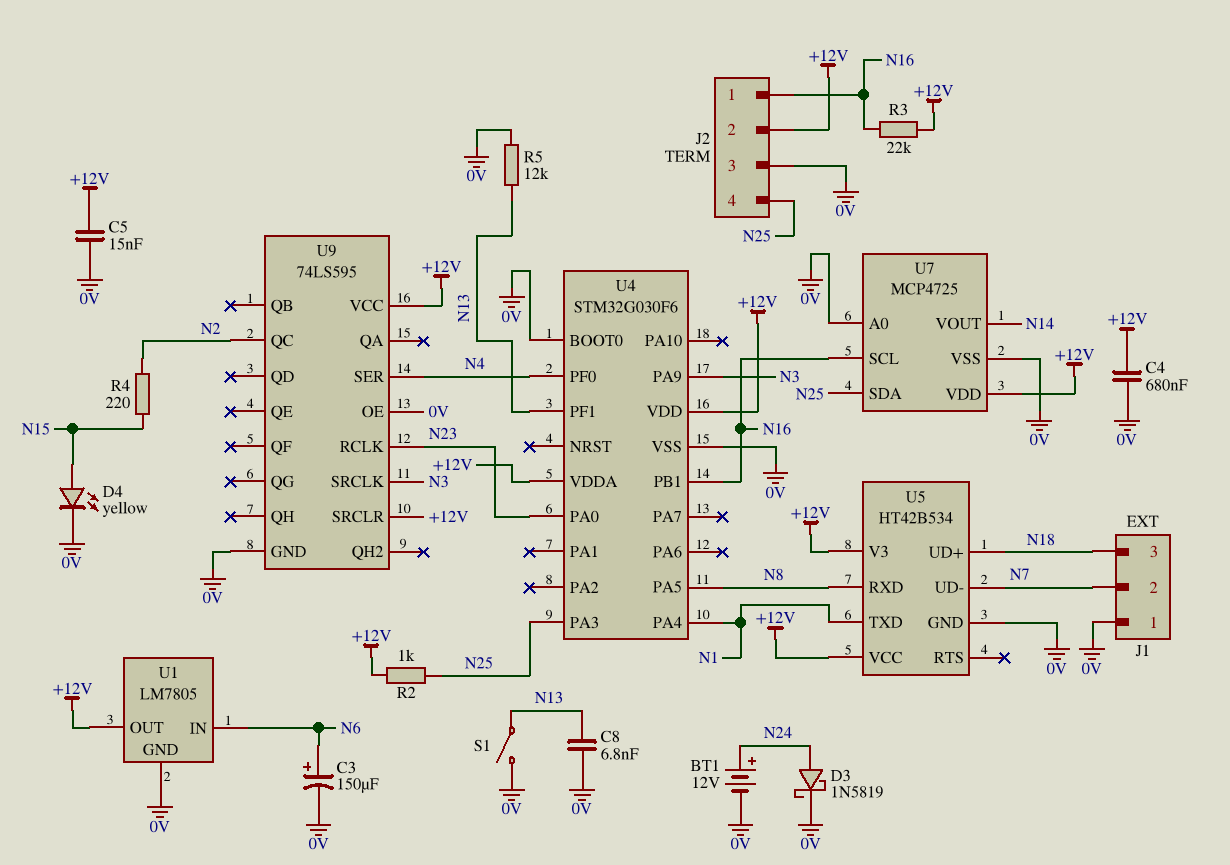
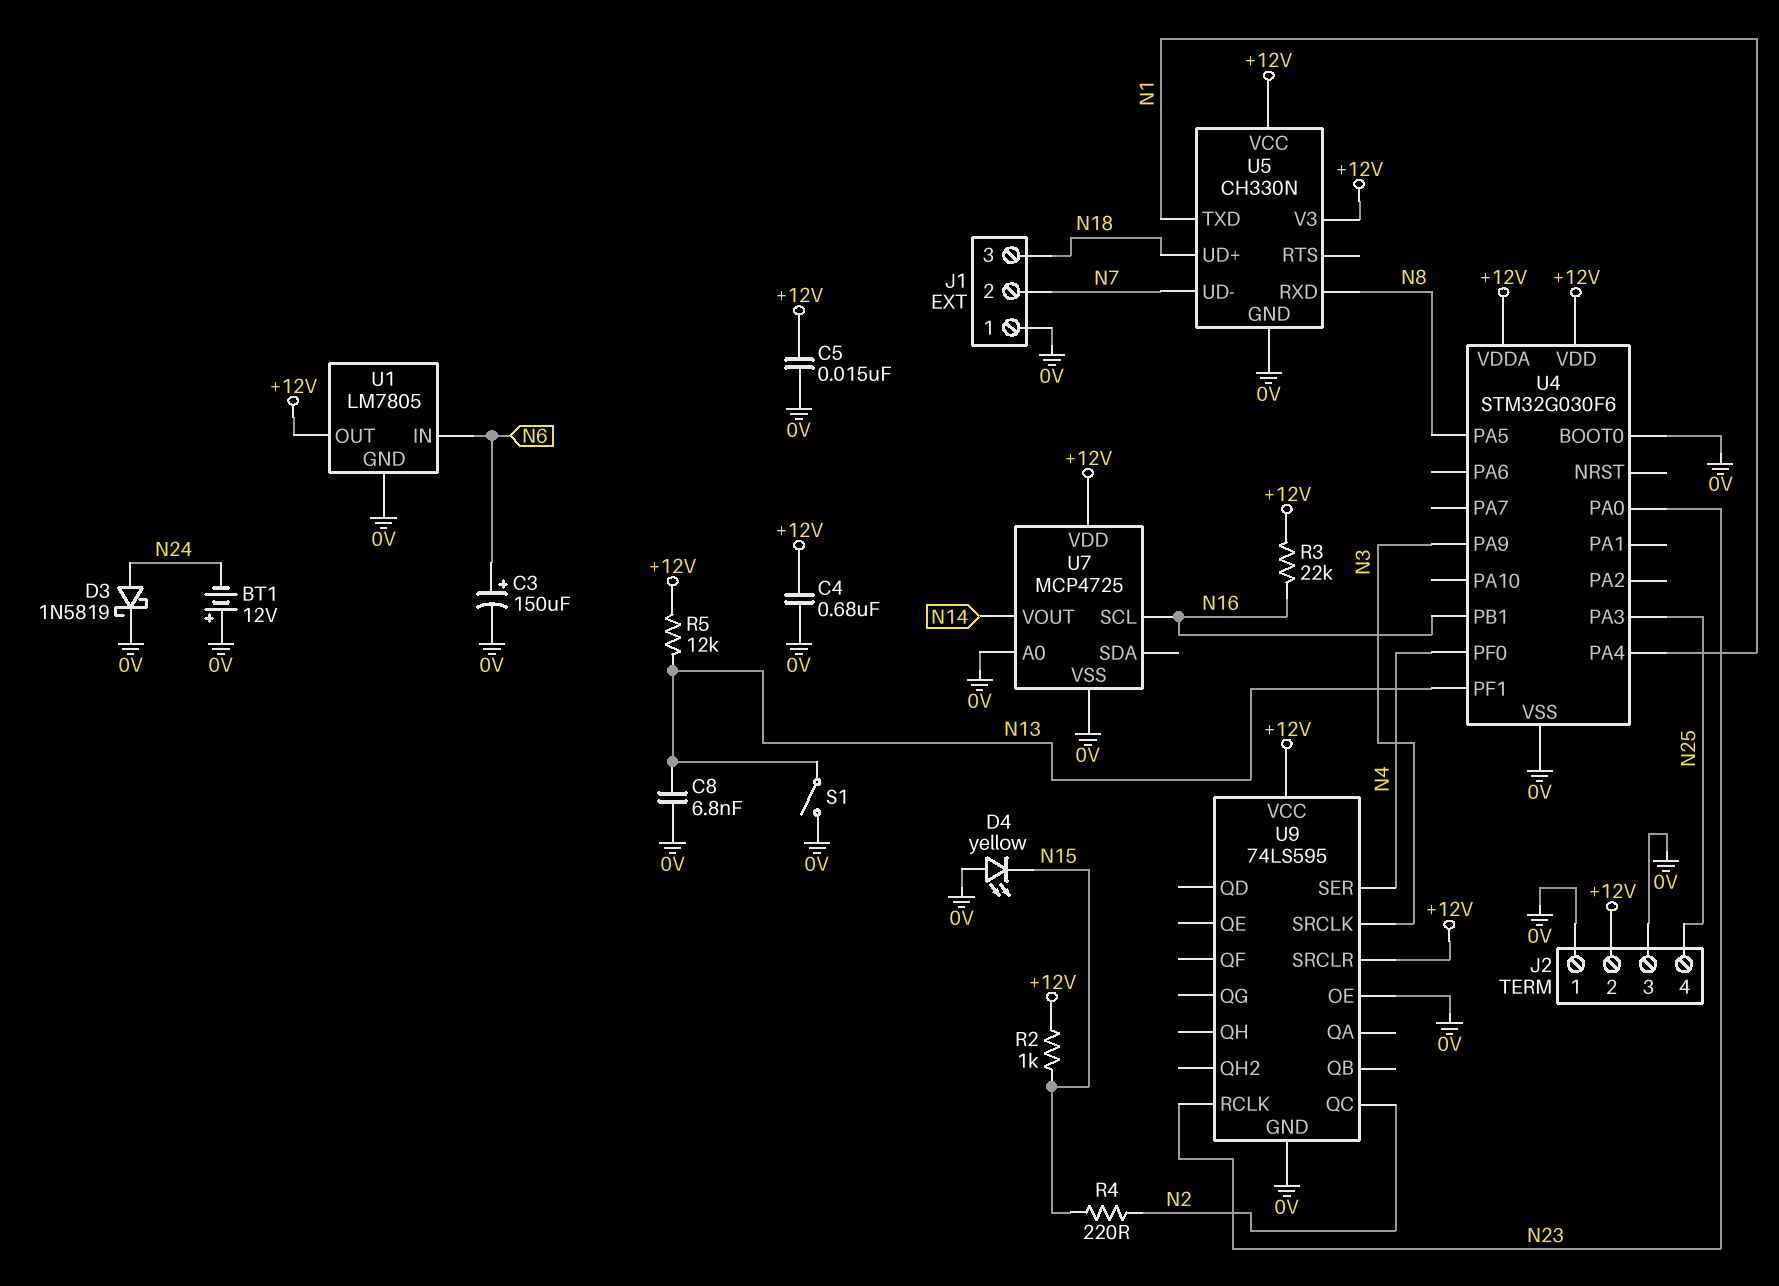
BT1: 12V (plus N24, minus 0V) -> 12V (plus 0V, minus N24)
D4: LED yellow (A N15, K 0V) -> LED yellow (A 0V, K N15)
J2 pin 1: N16 -> 0V
R2: 1k (+12V, N25) -> 1k (+12V, N15)
R5: 12k (0V, N13) -> 12k (+12V, N13)
U5: HT42B534 -> CH330N
U7 pin SDA: N25 -> none

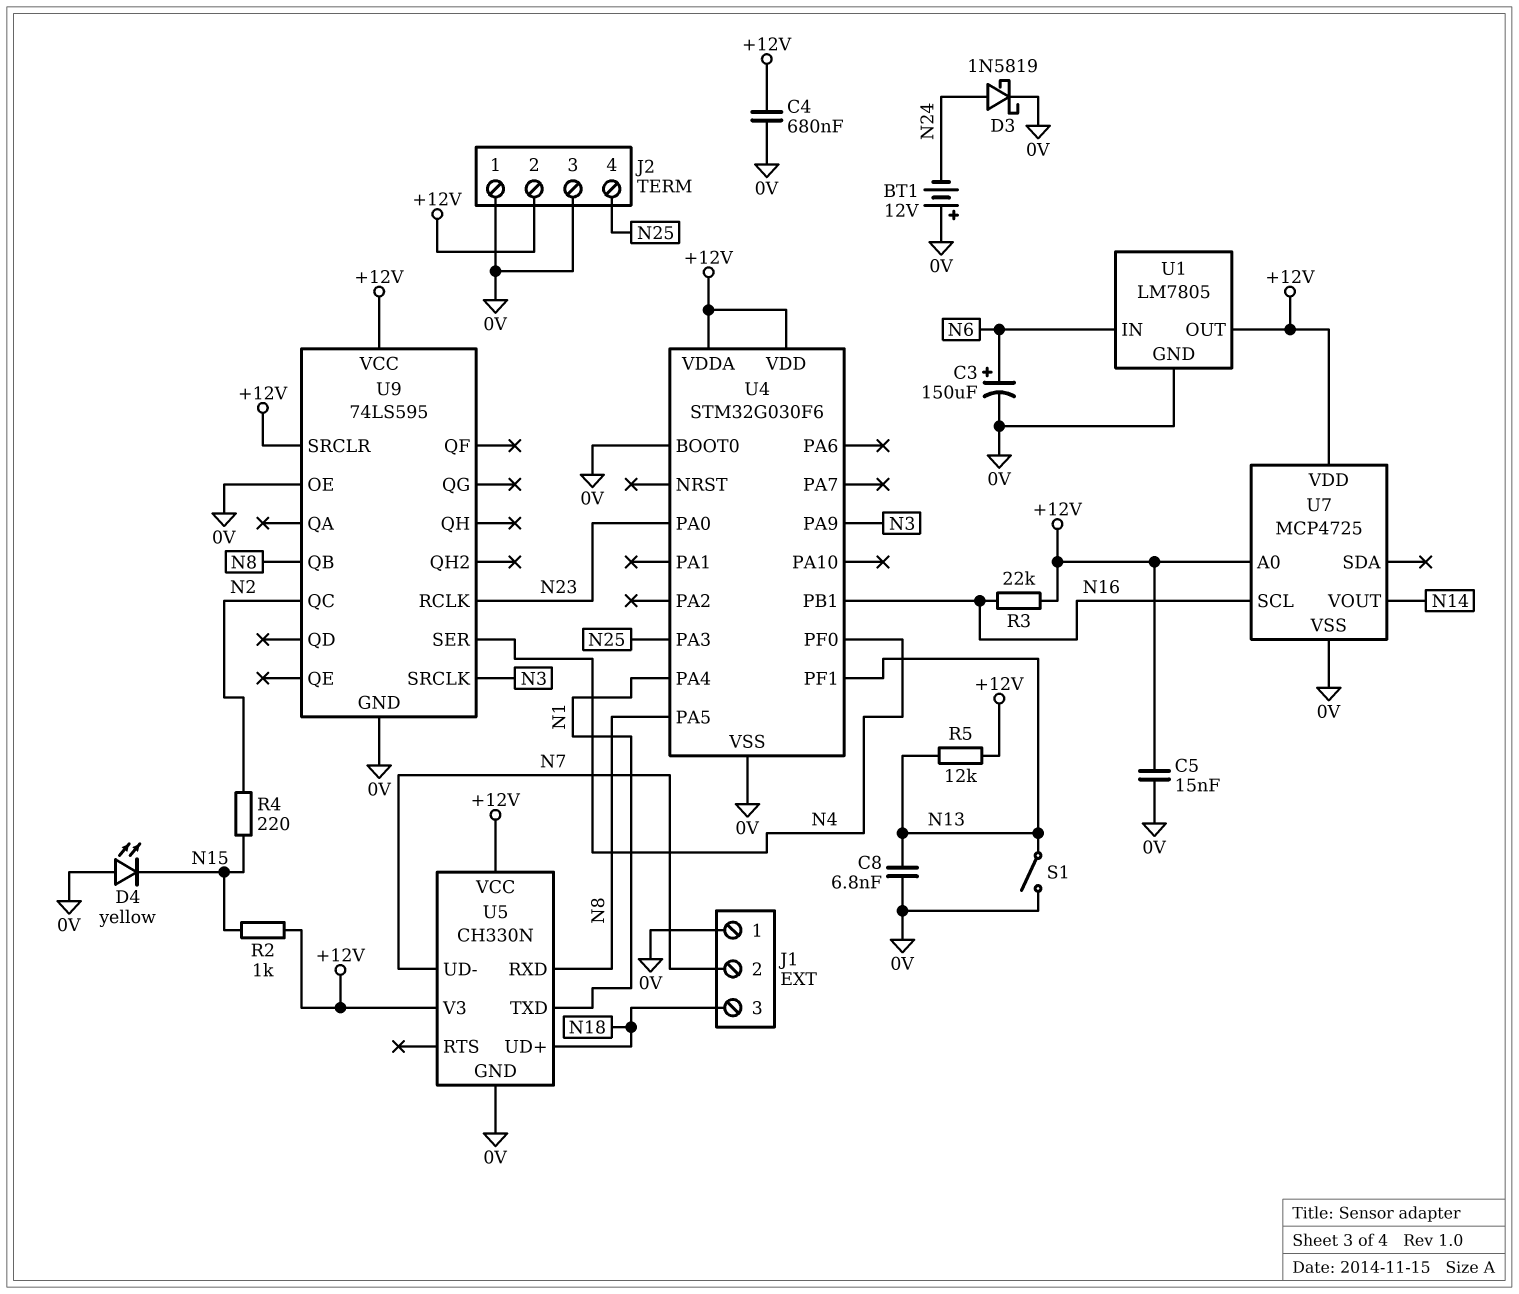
U7 pin A0: 0V -> +12V
U9 pin QB: none -> N8

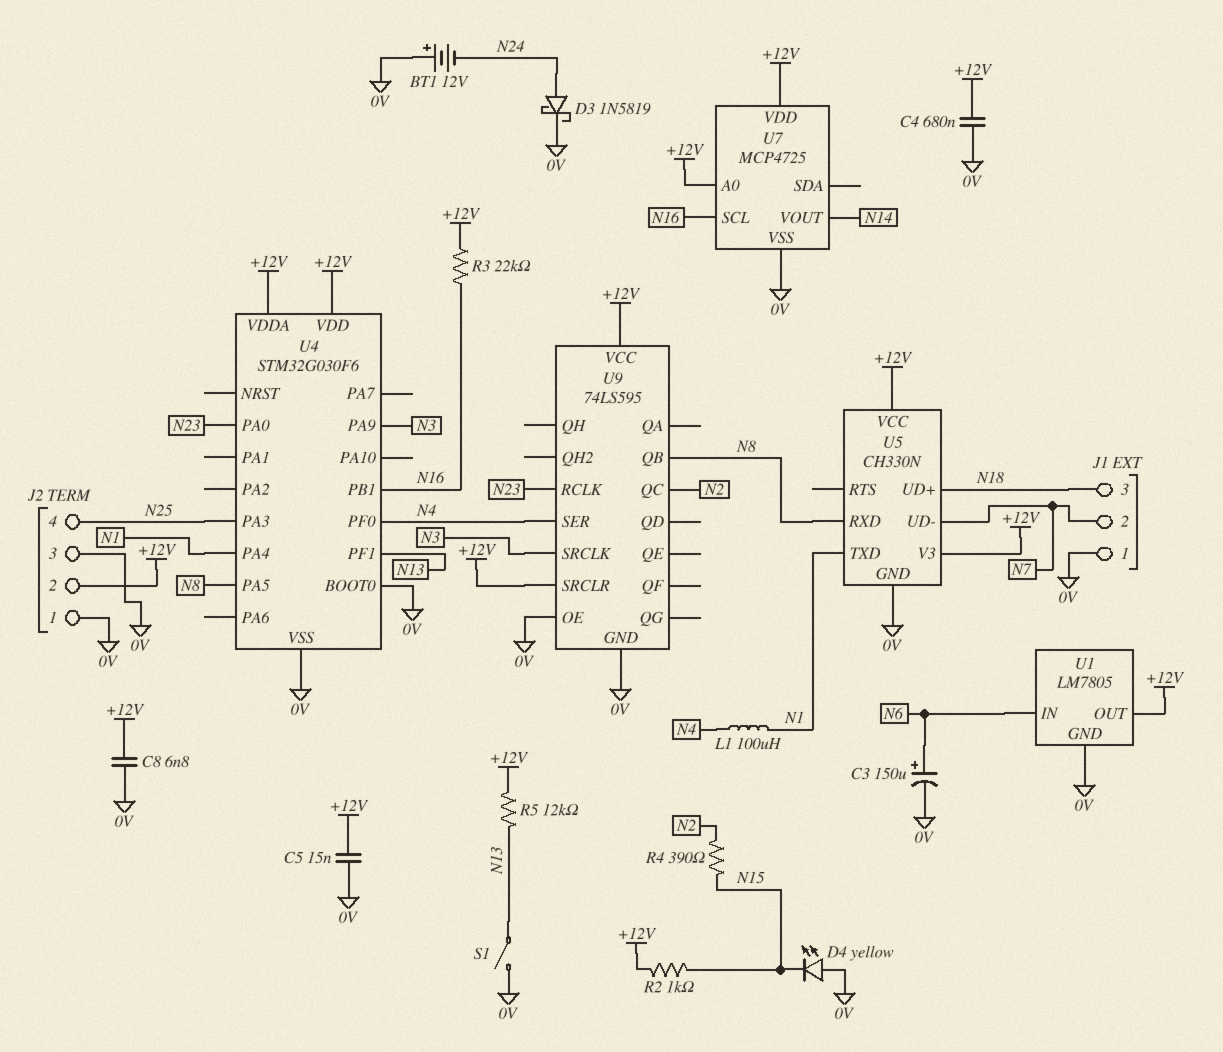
C8: 6.8nF (0V, N13) -> 6.8nF (+12V, 0V)
L1: none -> 100uH (N1, N4)
R4: 220 (N2, N15) -> 390 (N2, N15)

